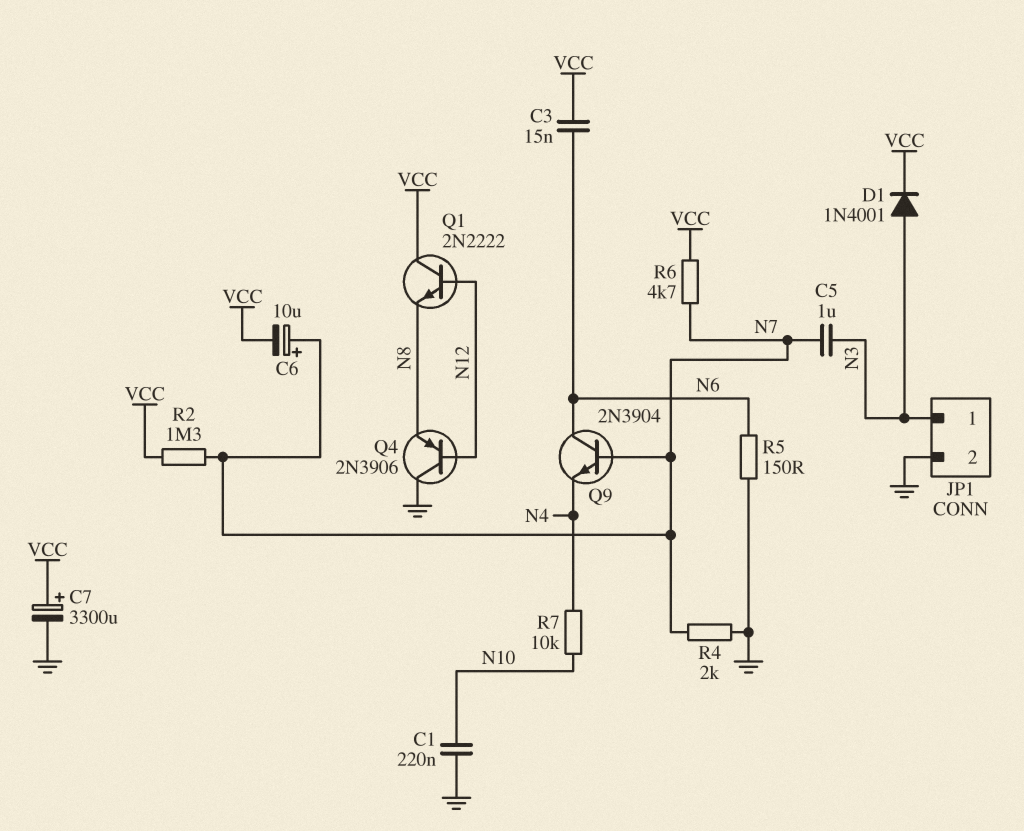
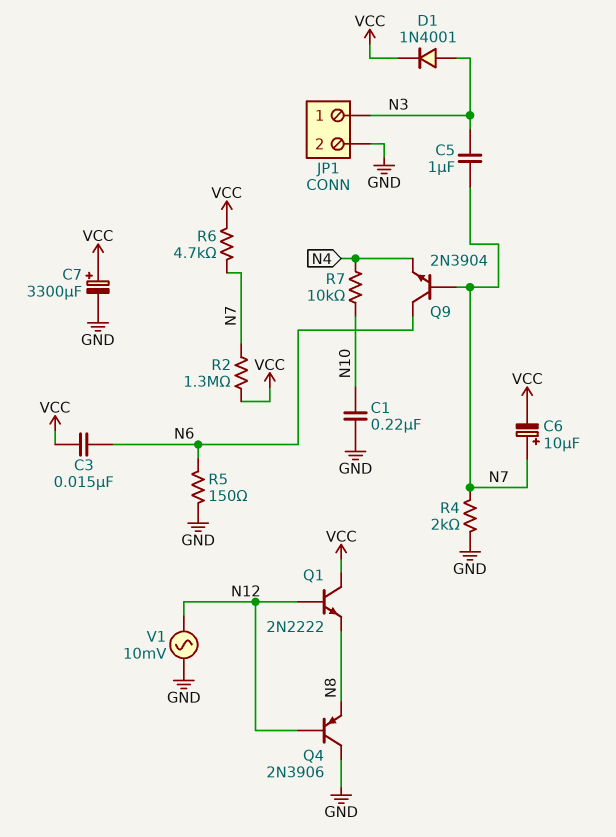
V1: none -> AC 10mV (GND, N12)

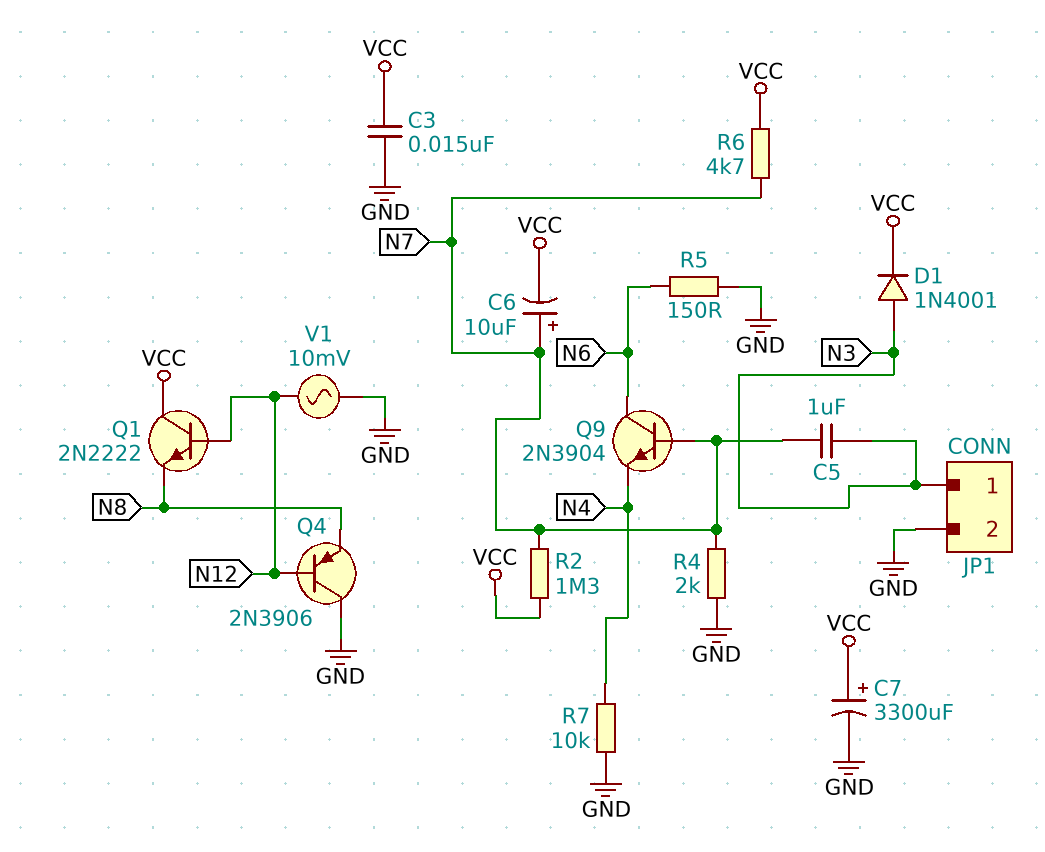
C1: 220nF (GND, N10) -> none
C3: 15nF (N6, VCC) -> 15nF (GND, VCC)
R7: 10k (N4, N10) -> 10k (GND, N4)

